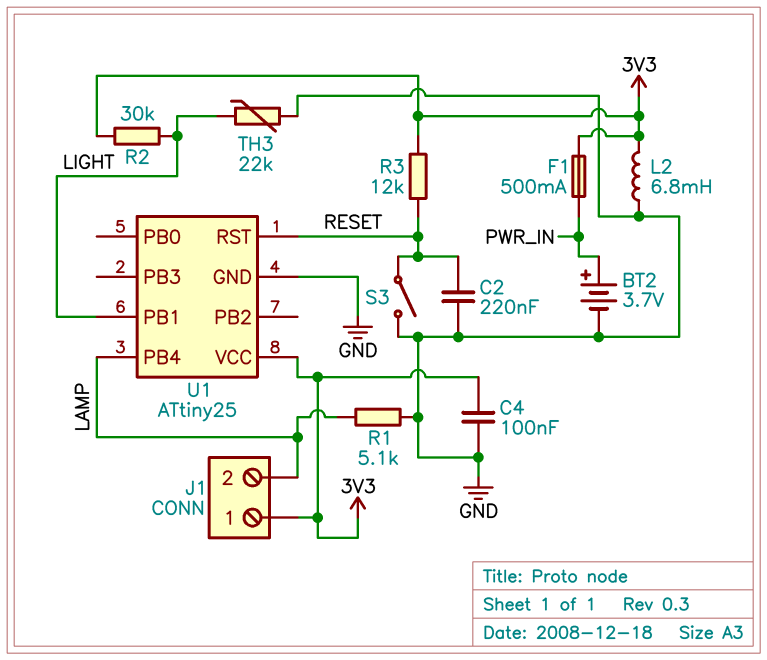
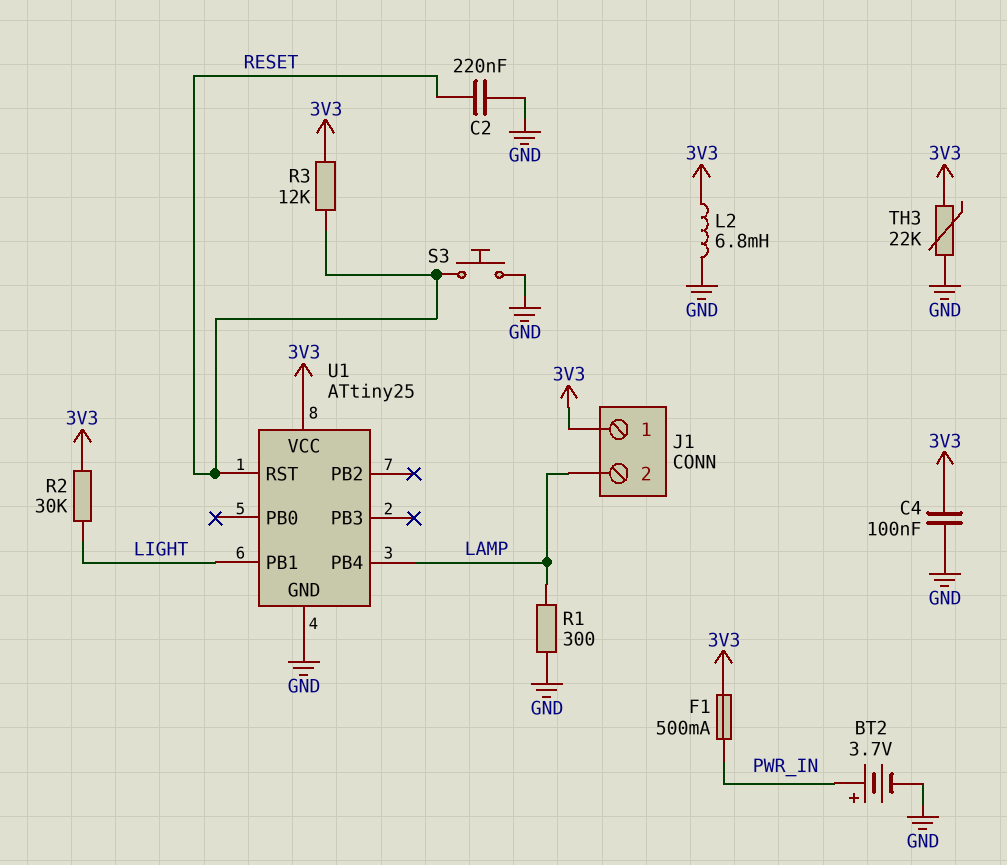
R1: 5.1k (GND, LAMP) -> 300 (GND, LAMP)
S3: switch (GND, RESET) -> button (GND, RESET)
TH3: 22k (GND, LIGHT) -> 22k (3V3, GND)

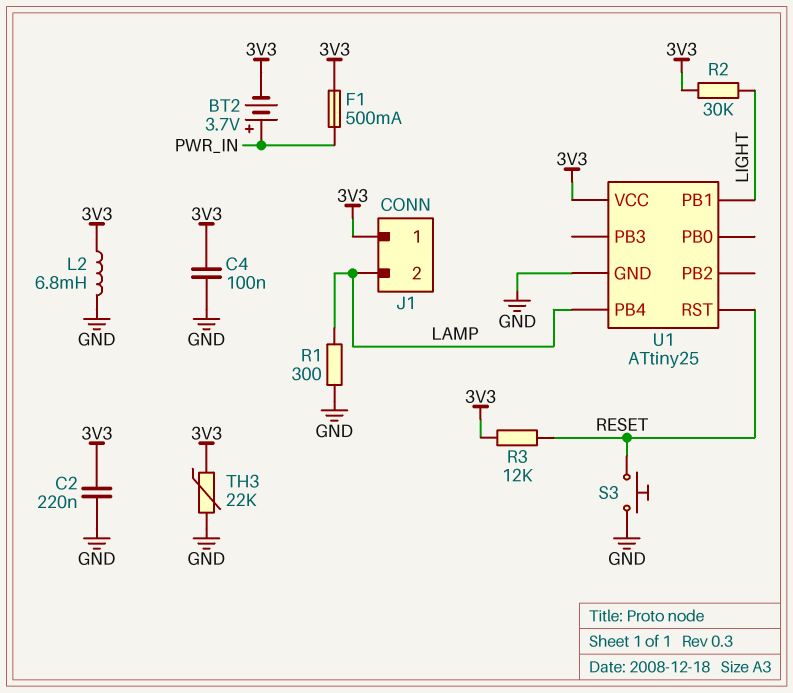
BT2: 3.7V (plus PWR_IN, minus GND) -> 3.7V (plus PWR_IN, minus 3V3)
C2: 220nF (GND, RESET) -> 220nF (3V3, GND)

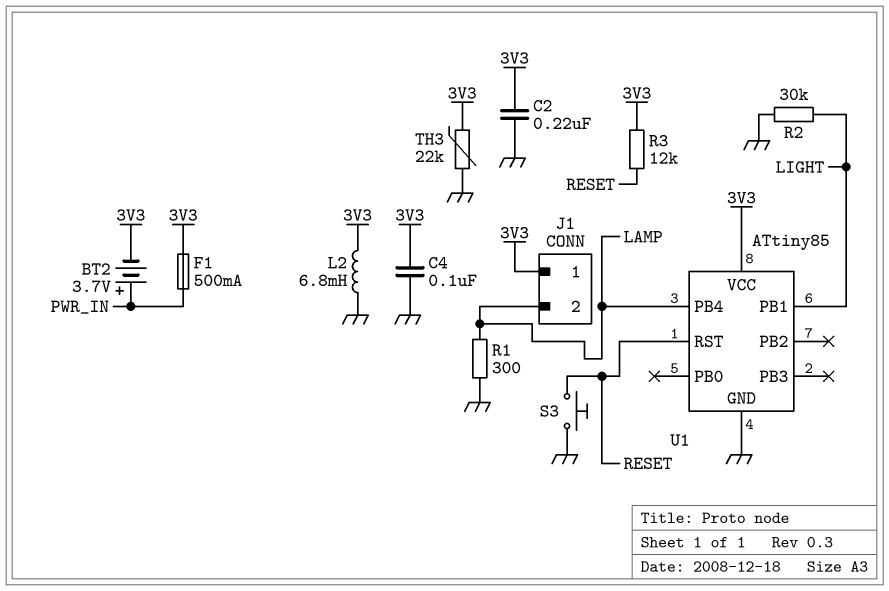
R2: 30k (3V3, LIGHT) -> 30k (GND, LIGHT)
U1: ATtiny25 -> ATtiny85

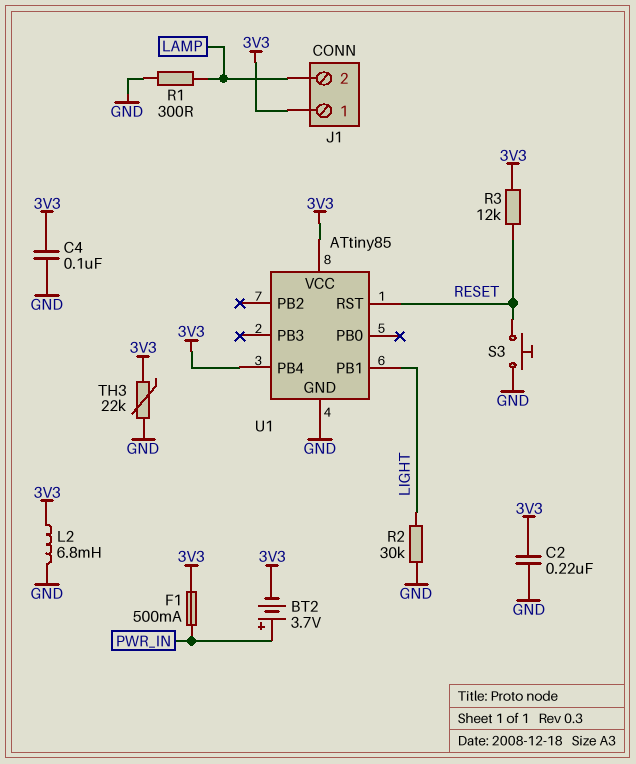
U1 pin PB4: LAMP -> 3V3

